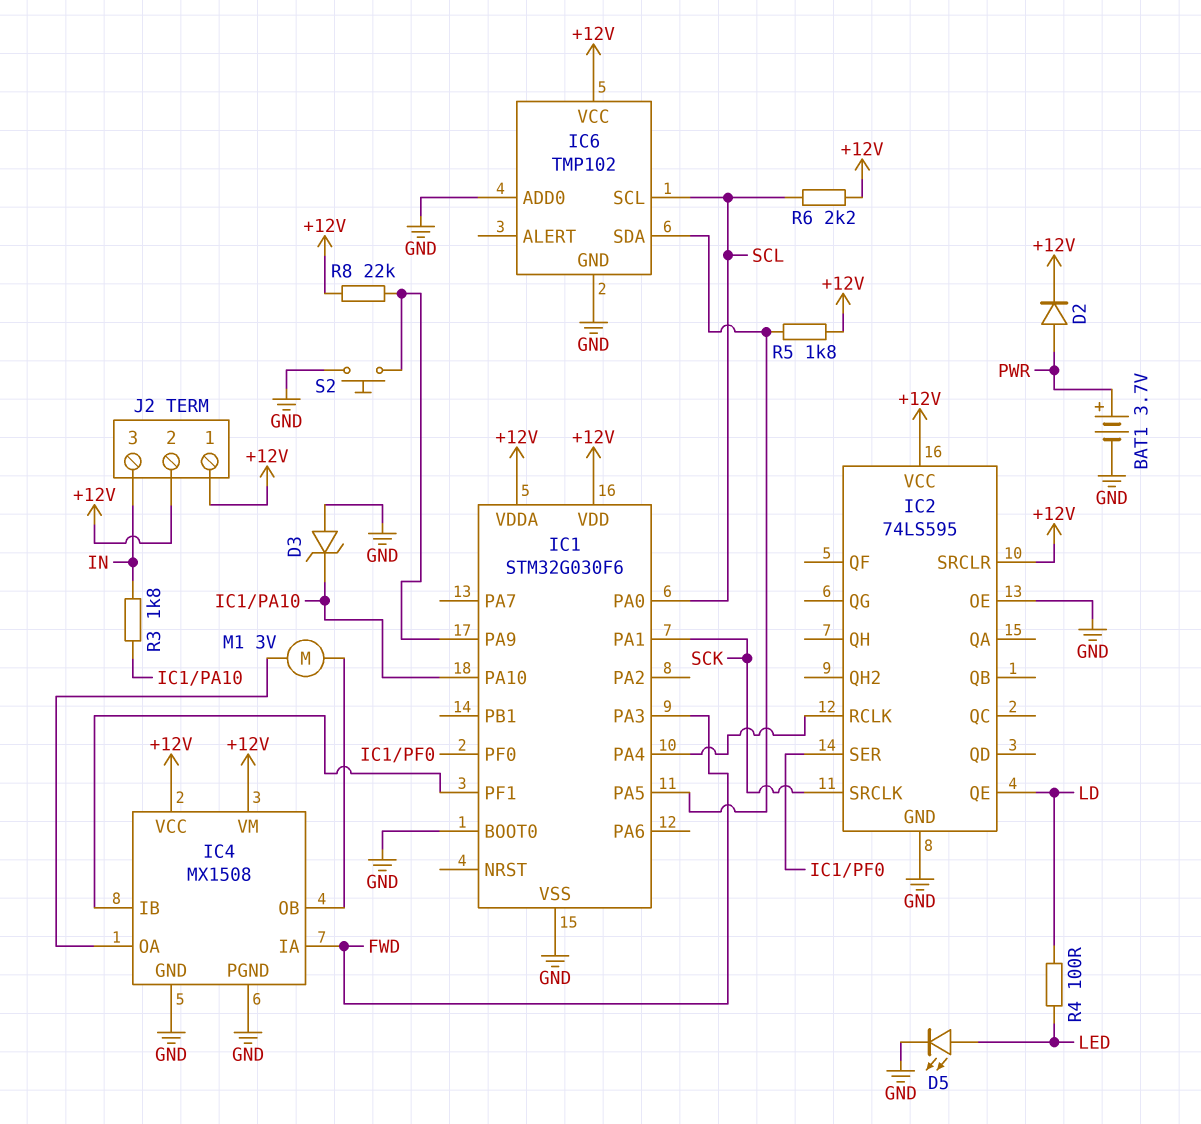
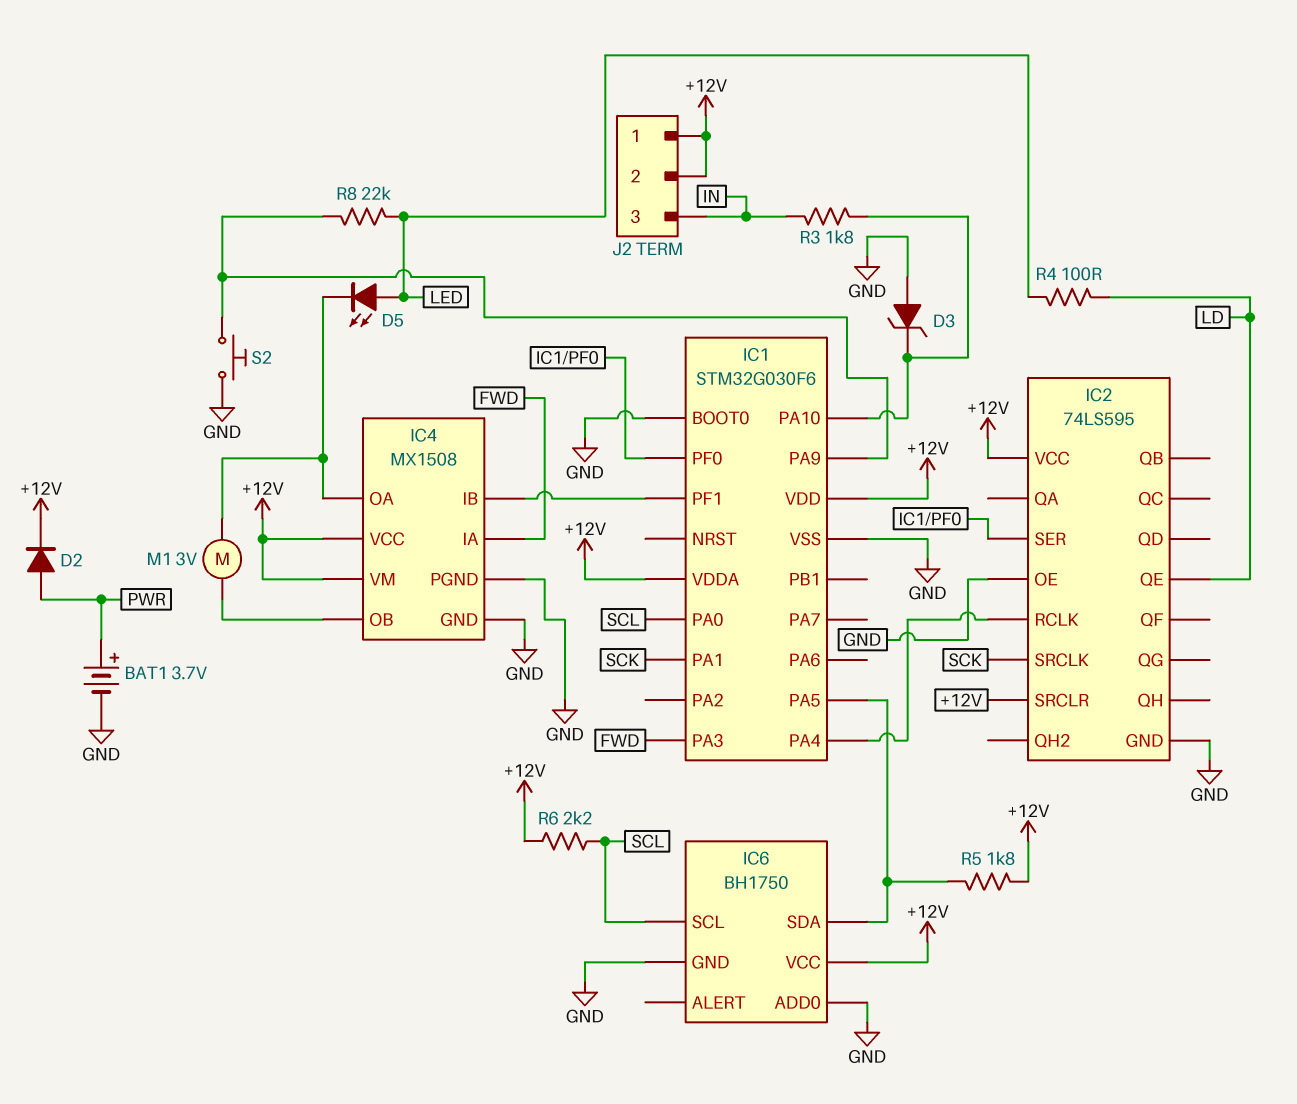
D5: LED (A LED, K GND) -> LED (A LED, K IC4/OA)
IC6: TMP102 -> BH1750
R8: 22k (+12V, IC1/PA9) -> 22k (IC1/PA9, LED)

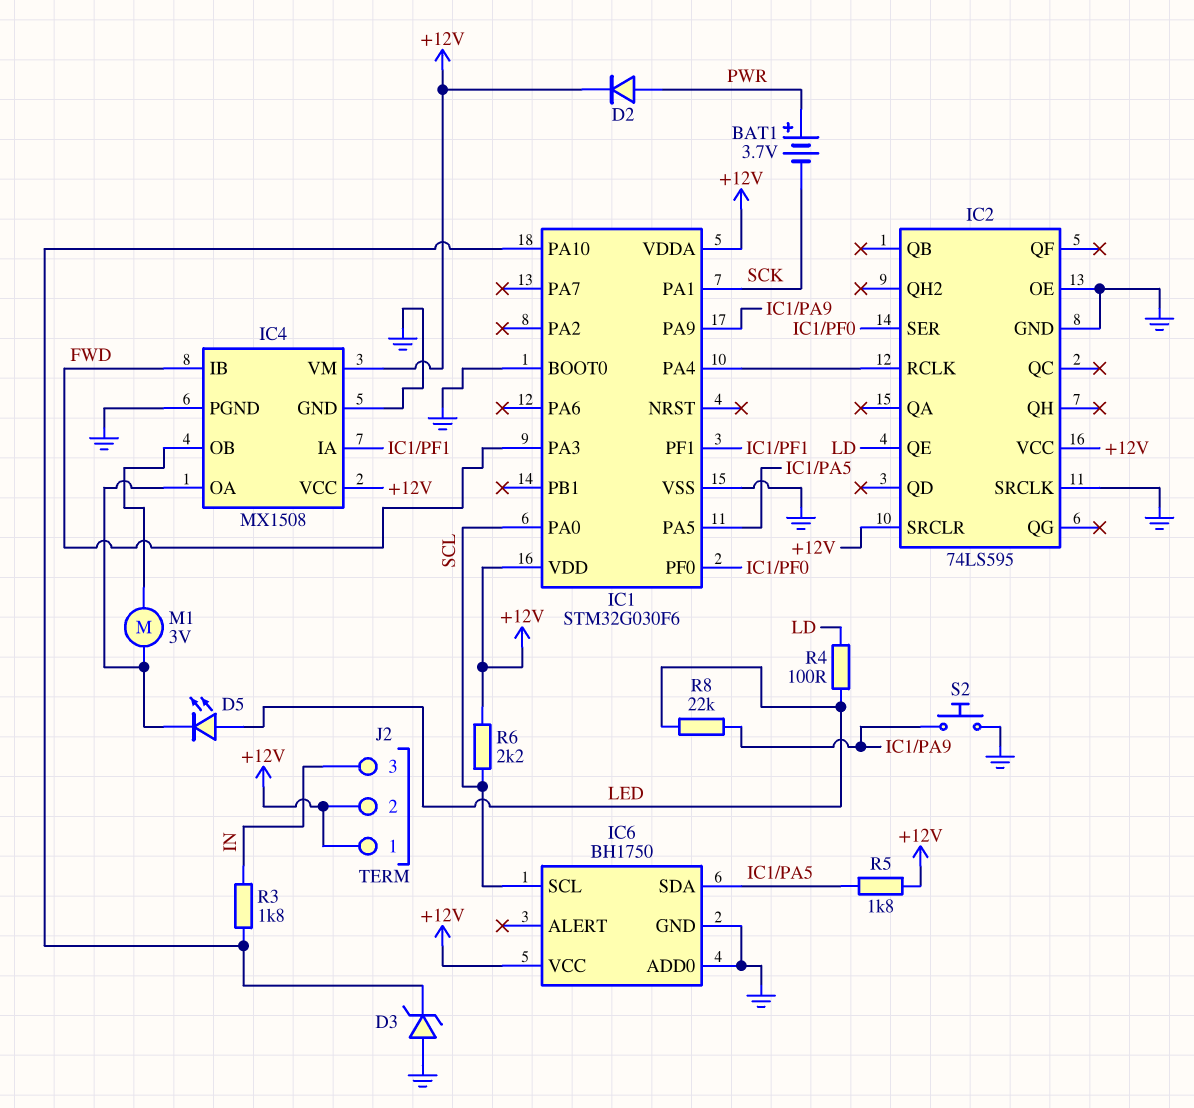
BAT1: 3.7V (plus PWR, minus GND) -> 3.7V (plus PWR, minus SCK)
IC2 pin SRCLK: SCK -> GND
IC4 pin IA: FWD -> IC1/PF1
IC4 pin IB: IC1/PF1 -> FWD

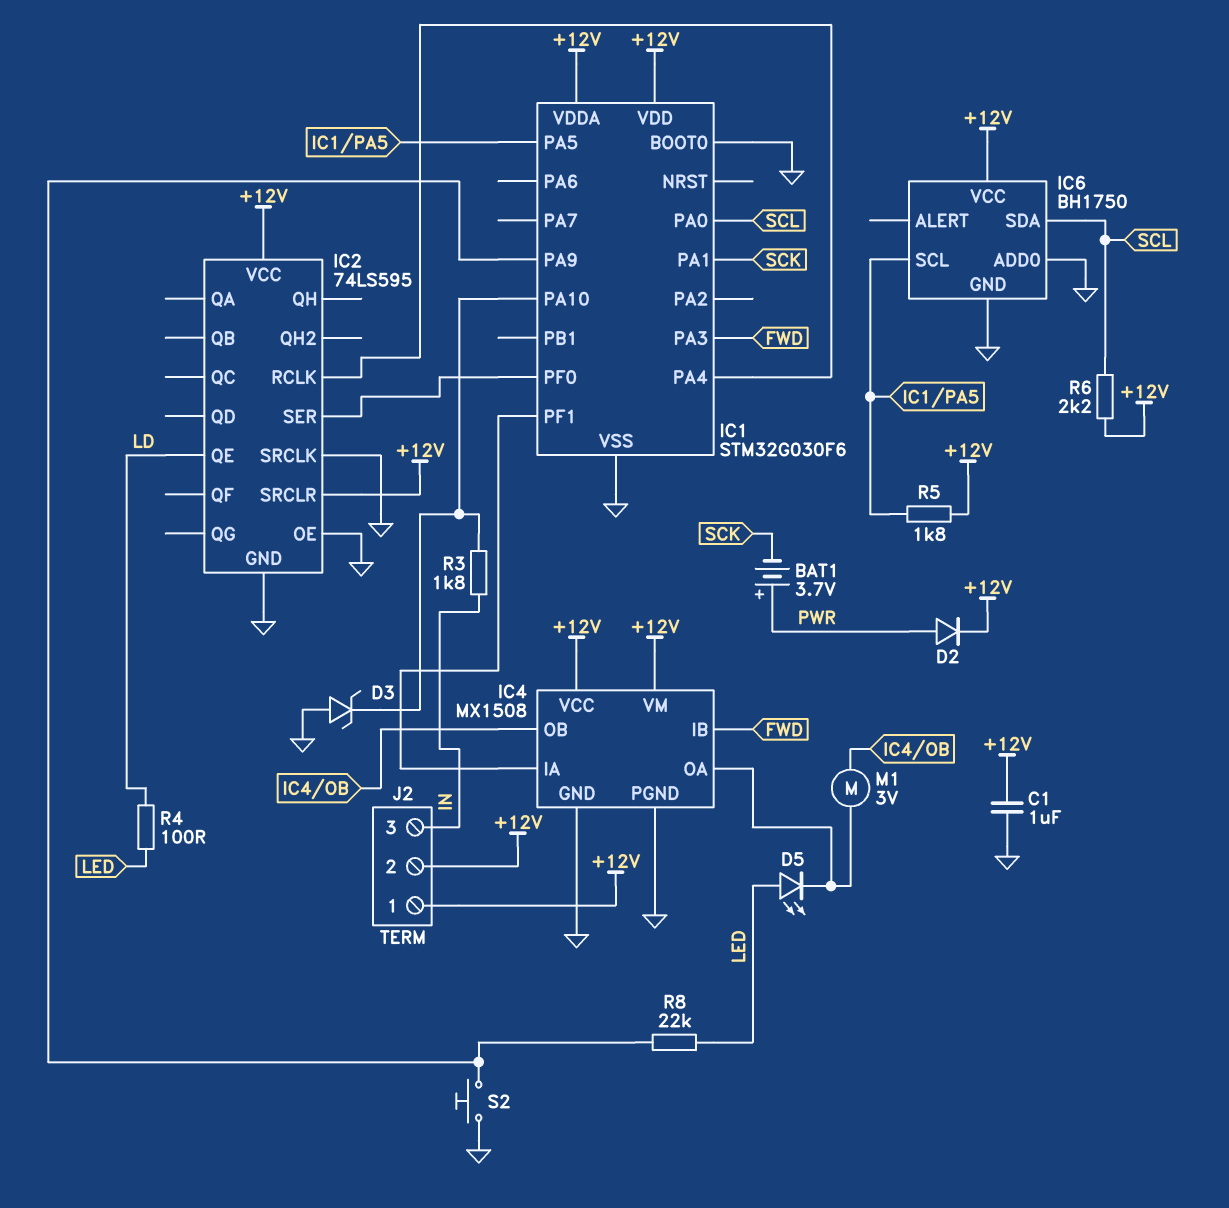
C1: none -> 1uF (+12V, GND)
IC6 pin SCL: SCL -> IC1/PA5
IC6 pin SDA: IC1/PA5 -> SCL

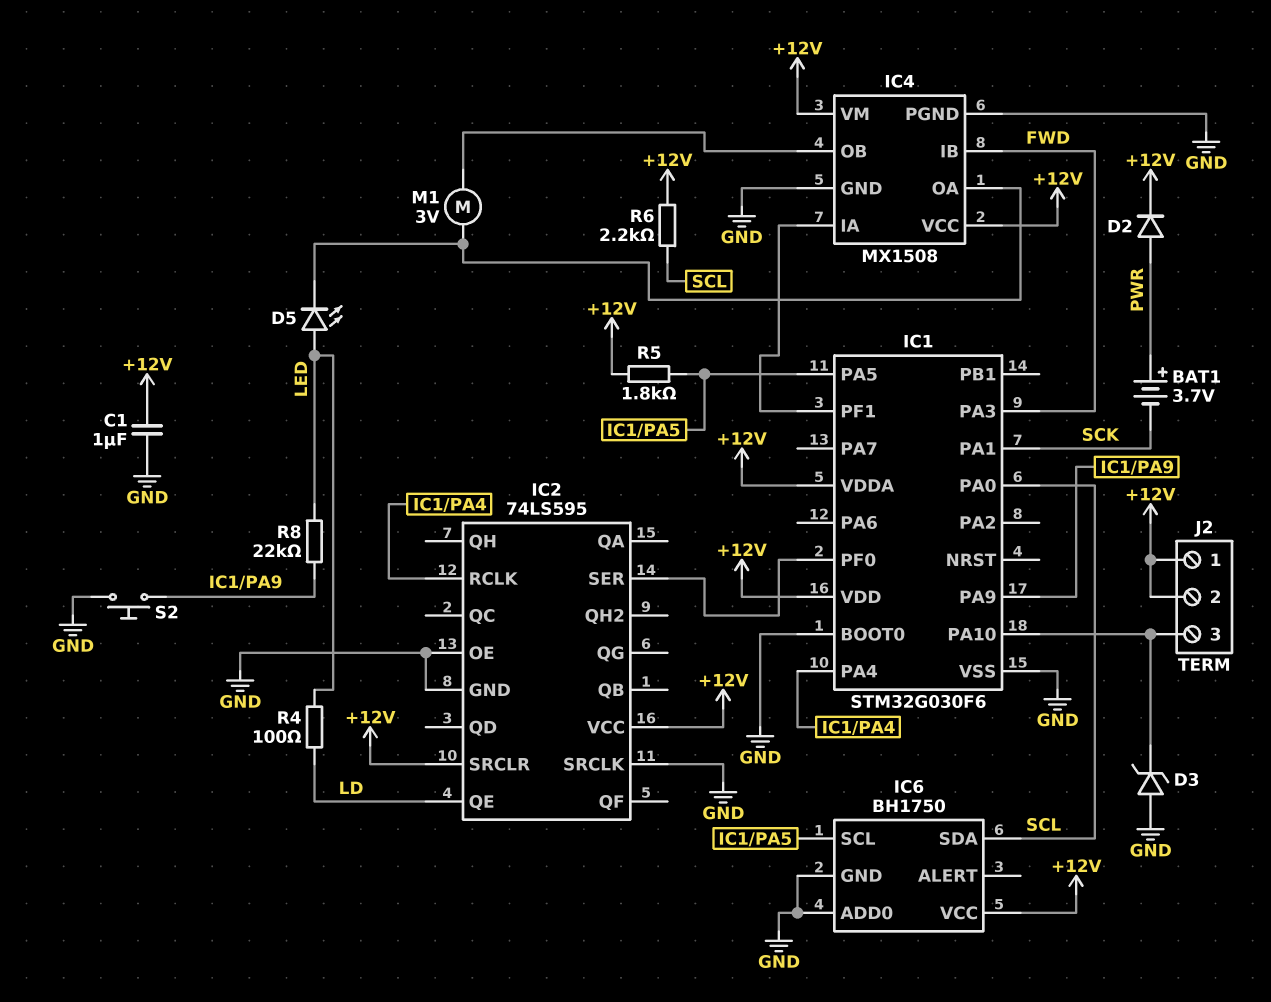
J2 pin 3: IN -> IC1/PA10
R3: 1.8k (IC1/PA10, IN) -> none

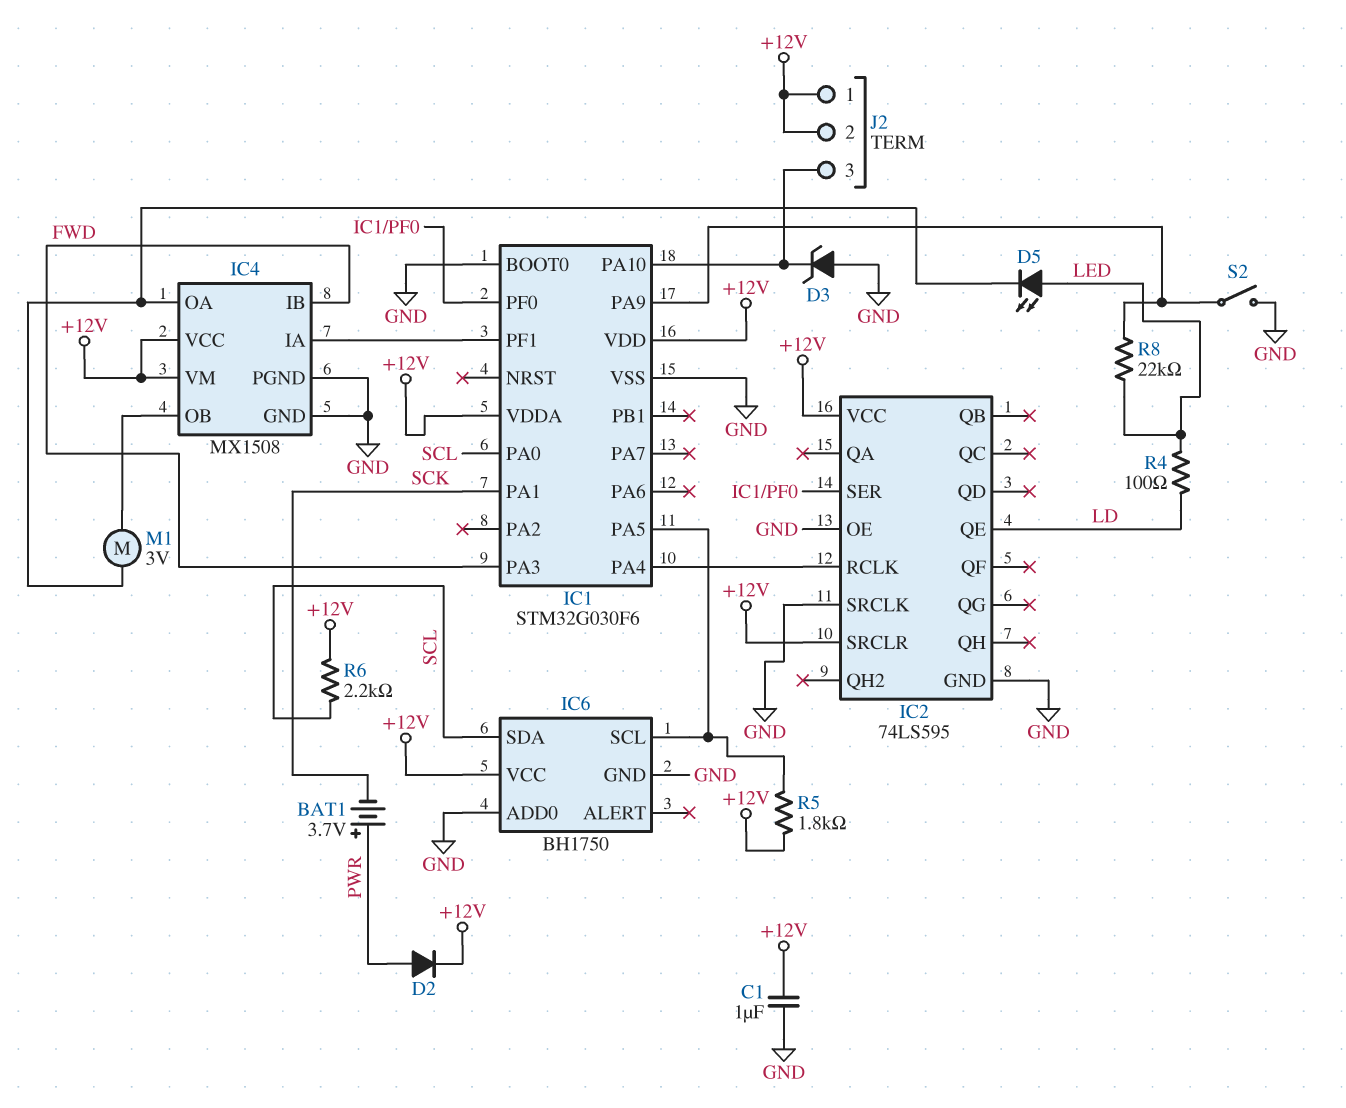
S2: button (GND, IC1/PA9) -> switch (GND, IC1/PA9)

